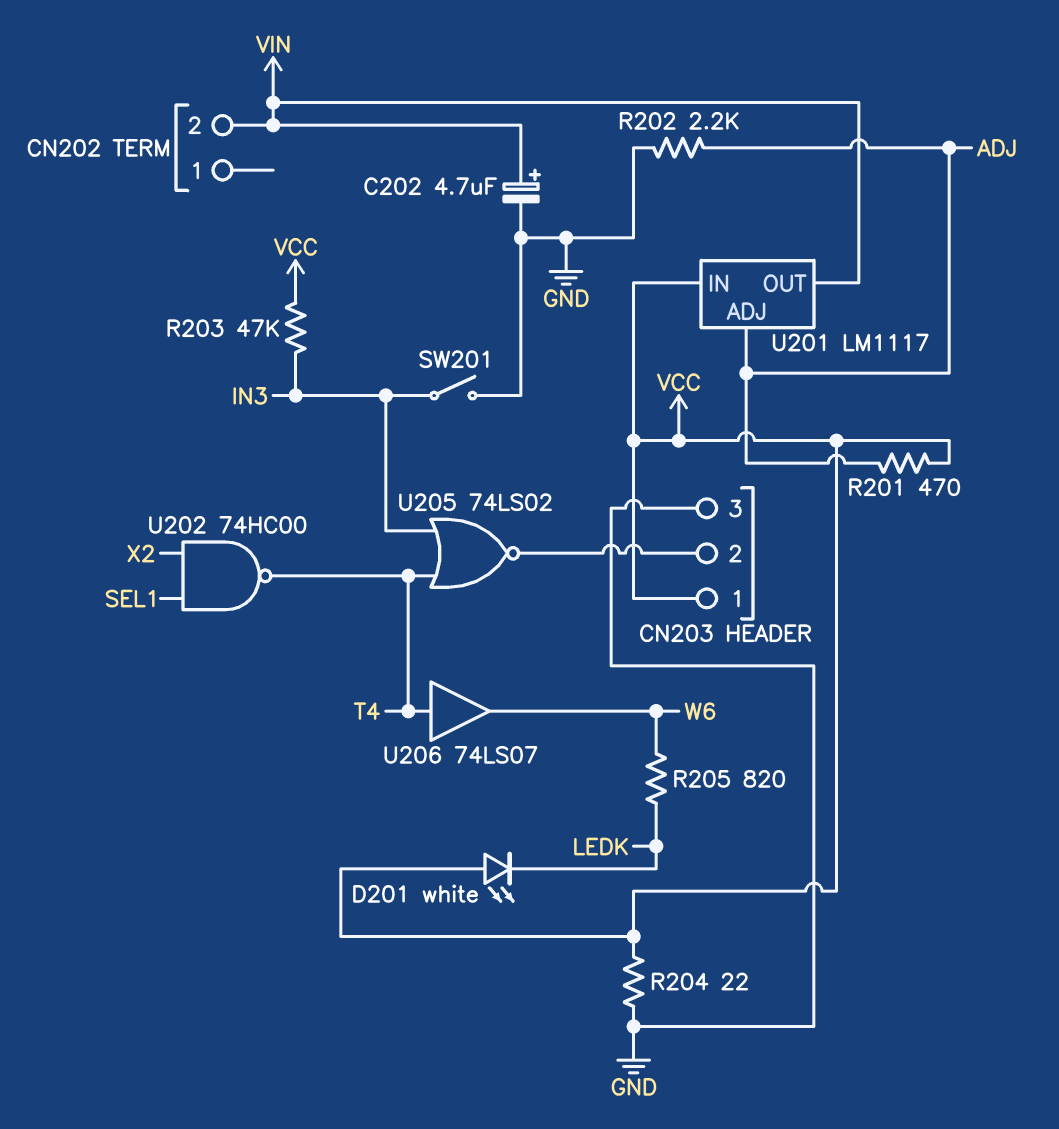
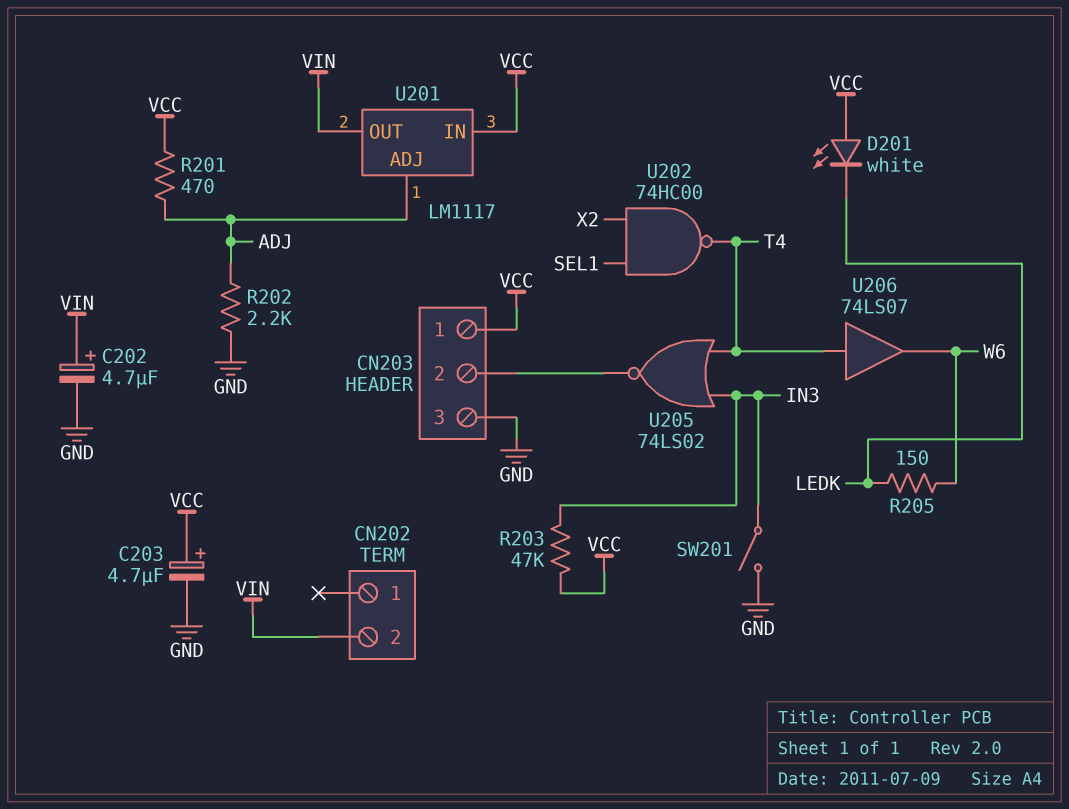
C203: none -> 4.7uF (plus VCC, minus GND)
R204: 22 (GND, VCC) -> none
R205: 820 (LEDK, W6) -> 150 (LEDK, W6)

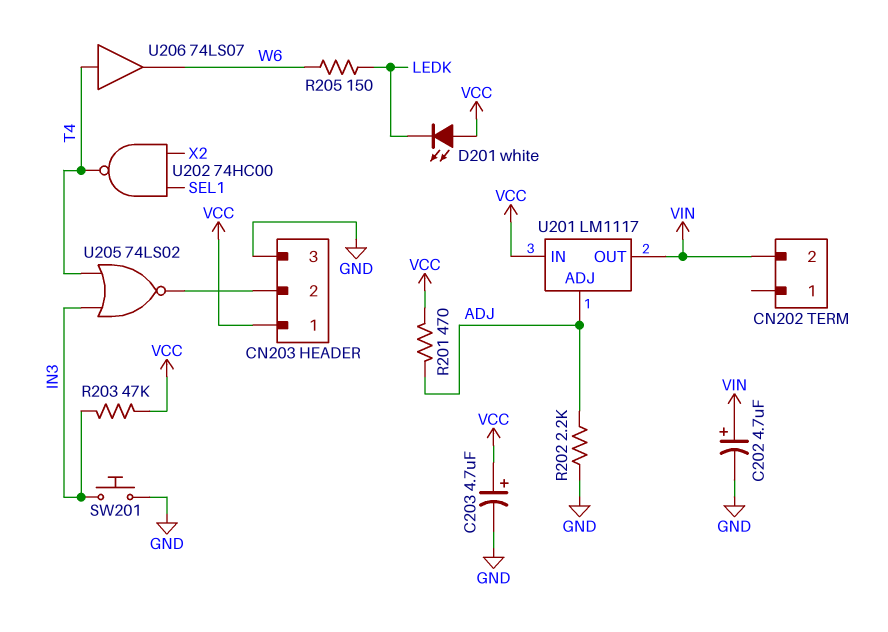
SW201: switch (GND, IN3) -> button (GND, IN3)

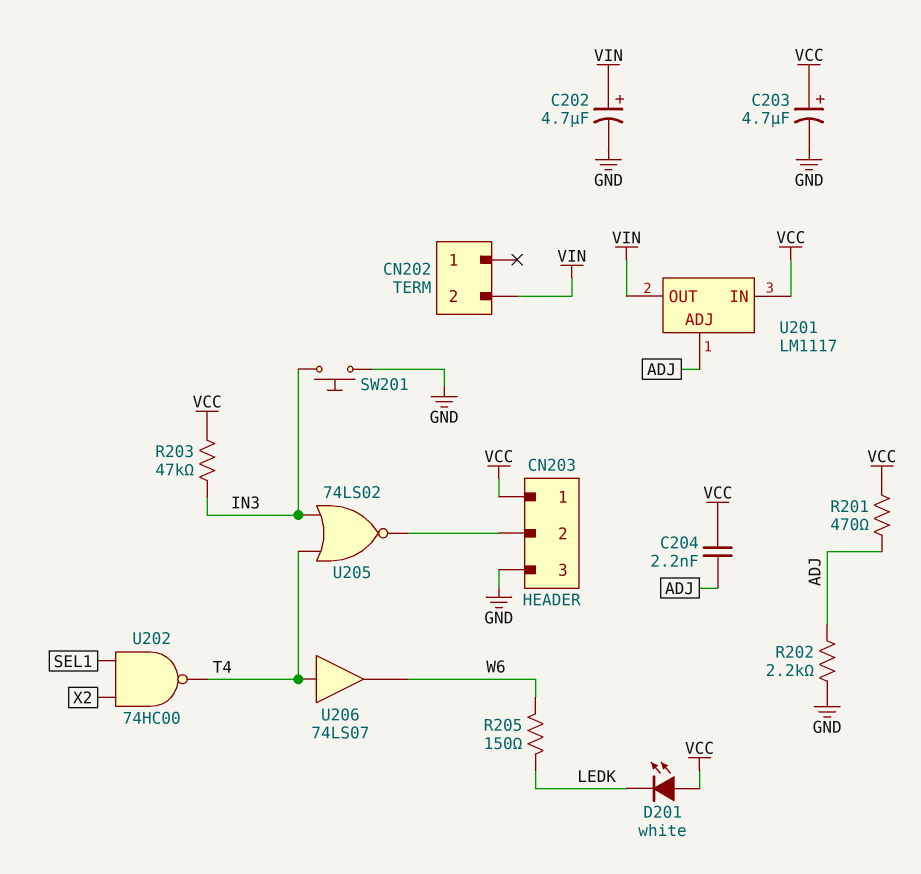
C204: none -> 2.2nF (ADJ, VCC)

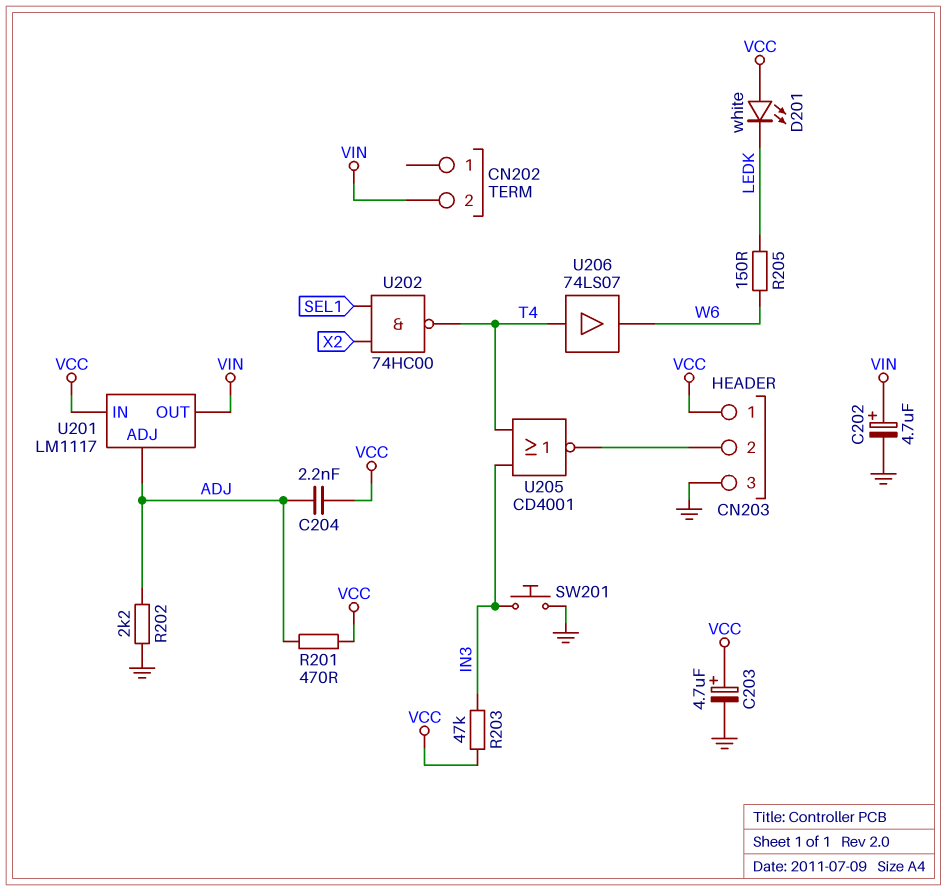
U205: NOR 74LS02 (in IN3, in T4, out CN203/2) -> NOR CD4001 (in IN3, in T4, out CN203/2)

